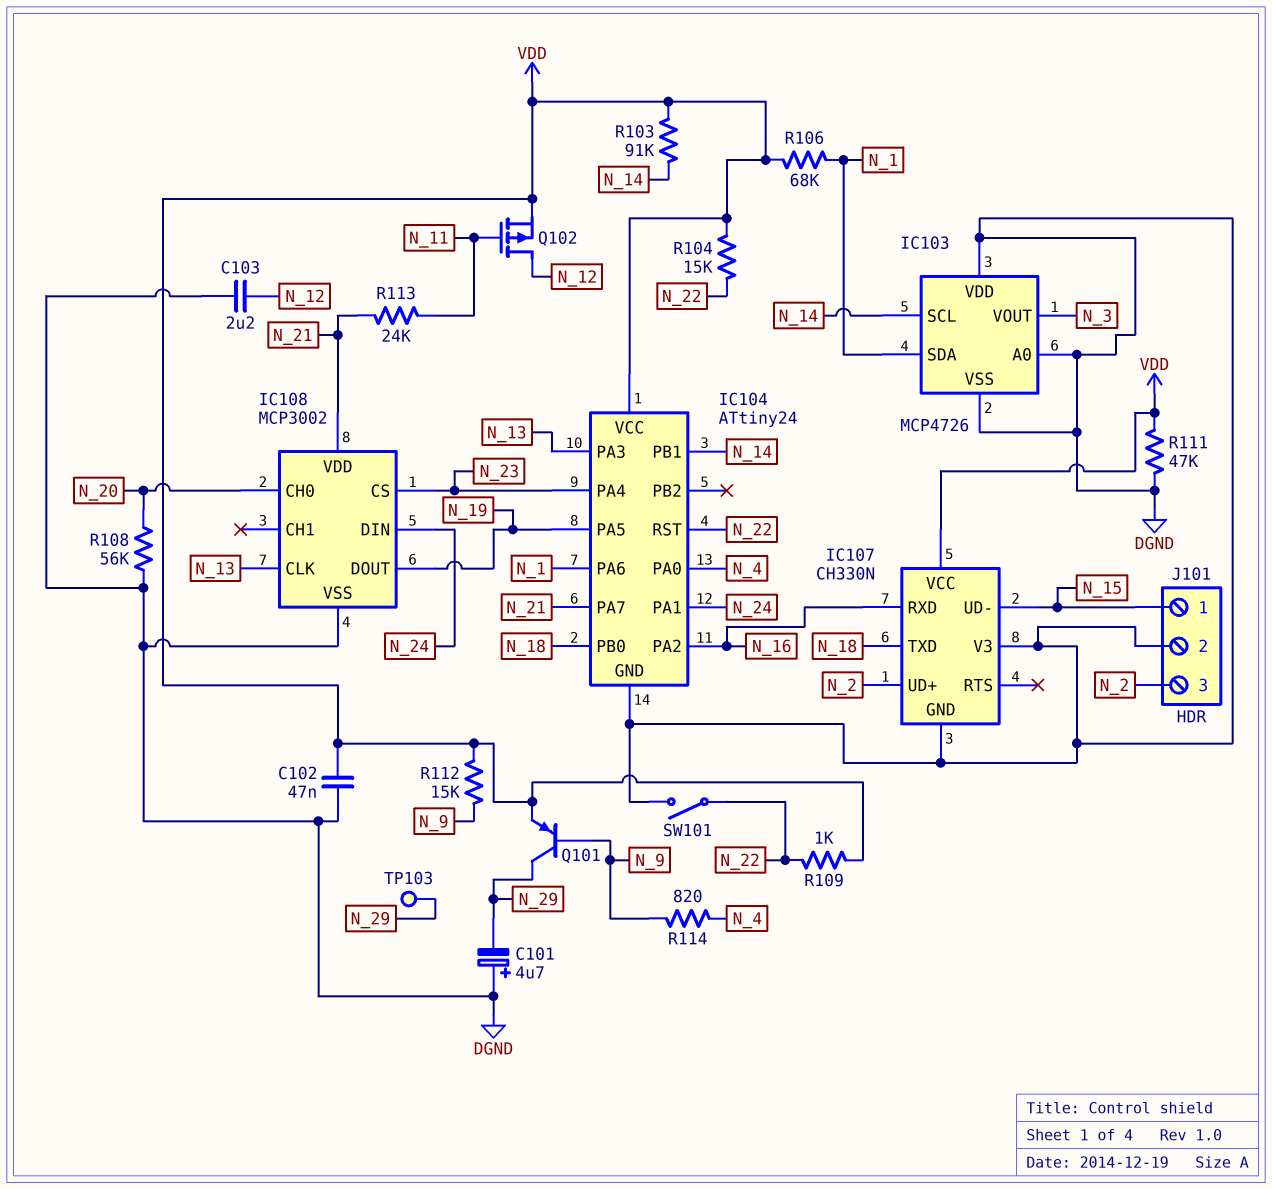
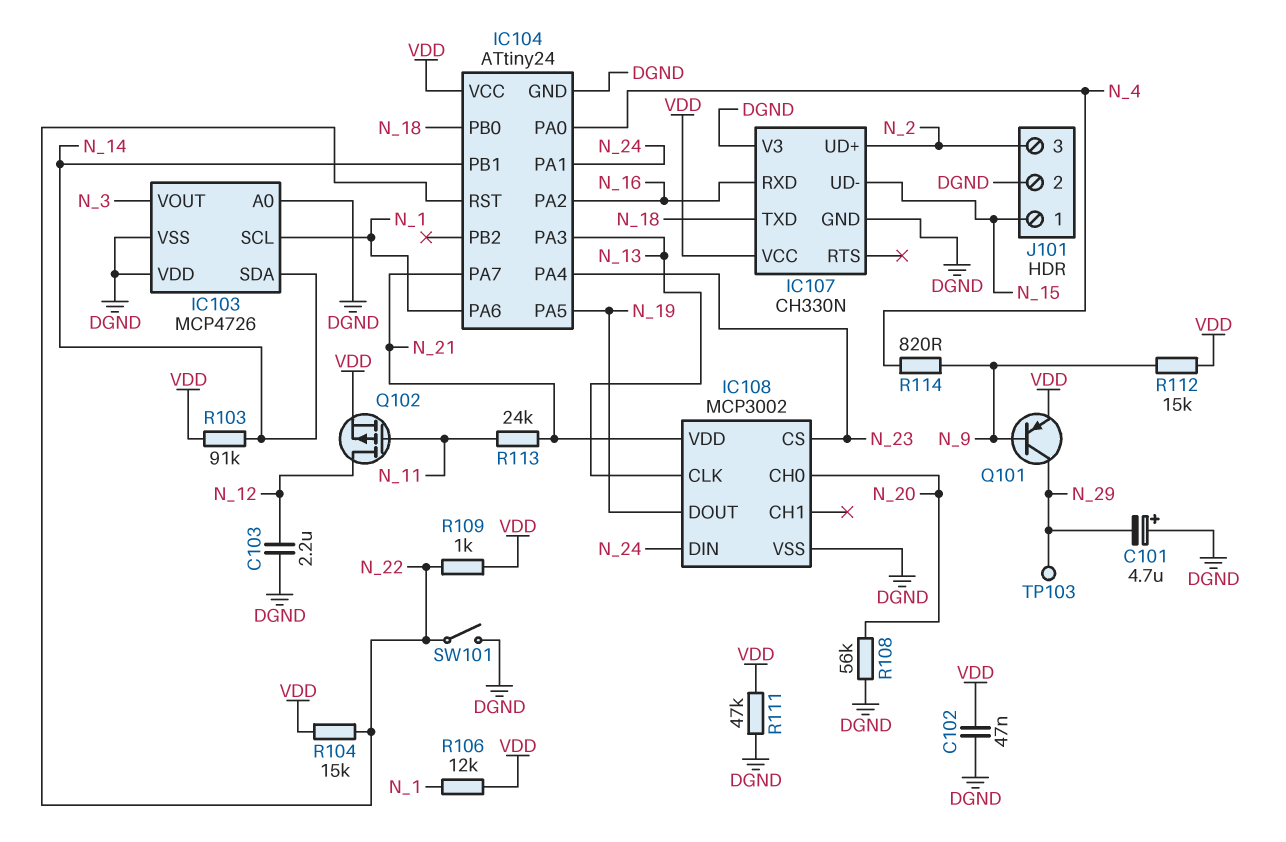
IC103 pin SCL: N_14 -> N_1
IC103 pin SDA: N_1 -> N_14
R106: 68k (N_1, VDD) -> 12k (N_1, VDD)

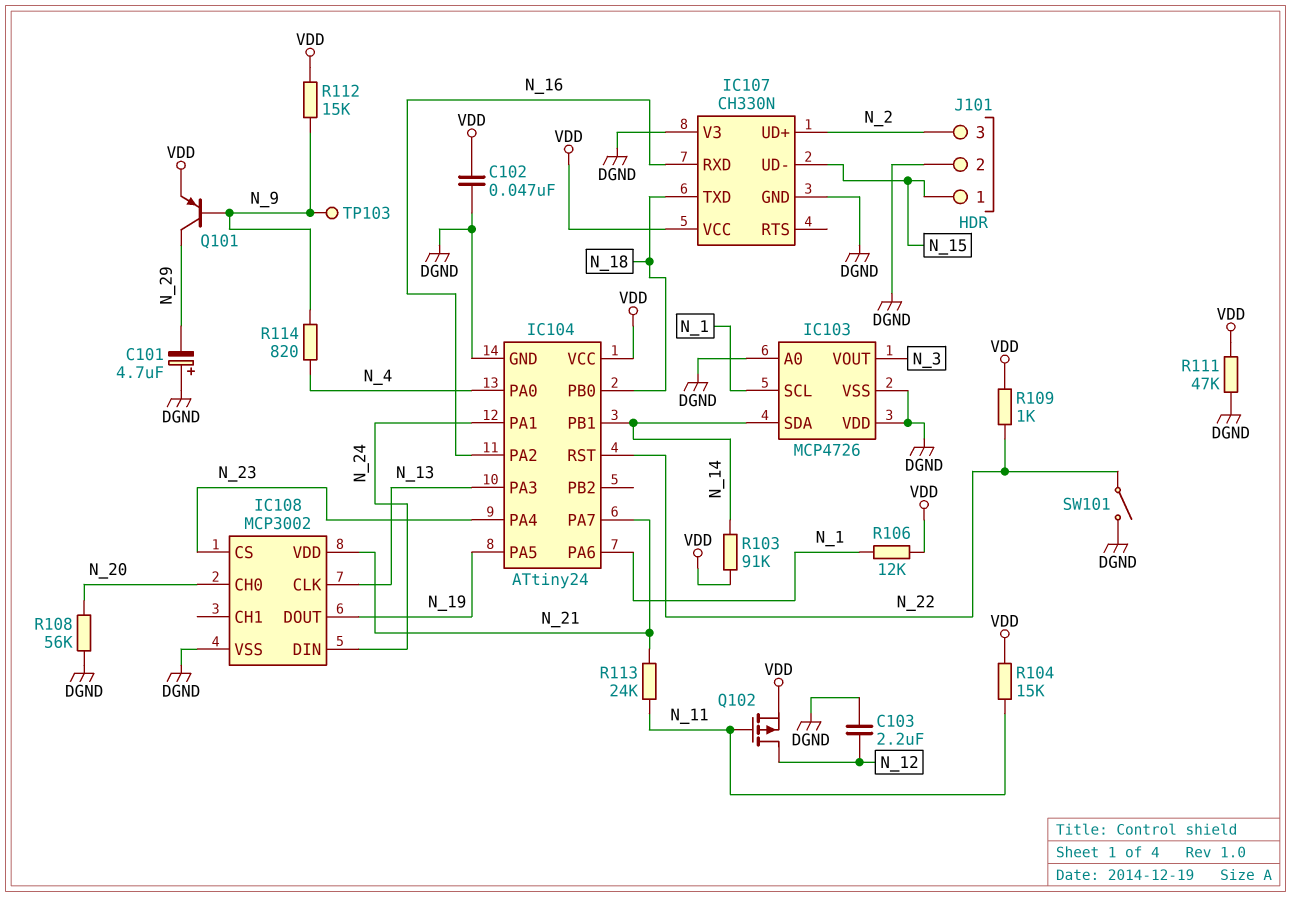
R104: 15k (N_22, VDD) -> 15k (N_11, VDD)
TP103: test point (N_29) -> test point (N_9)

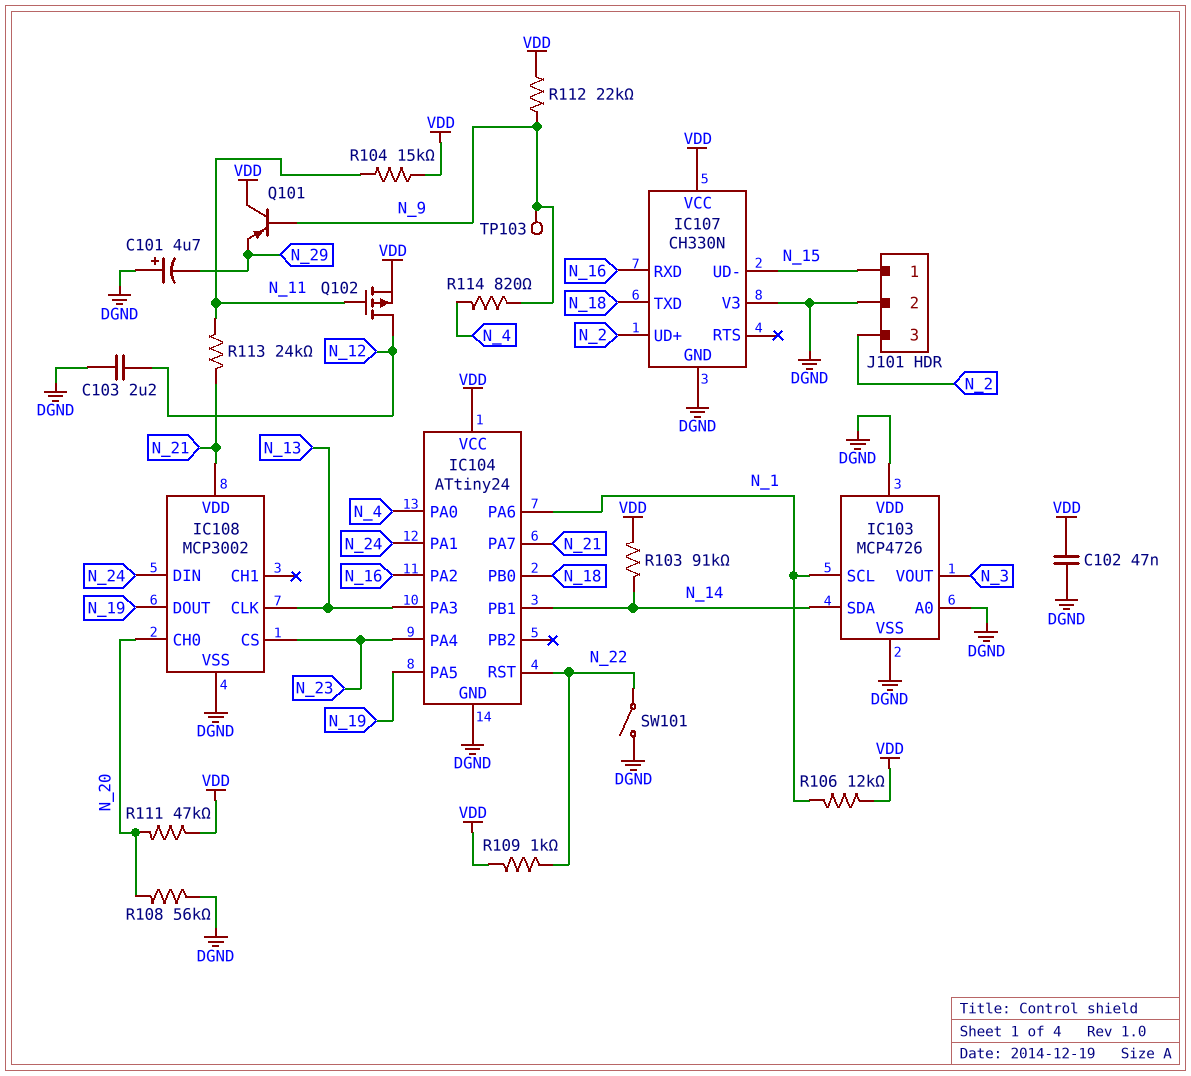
Q101: PNP (B N_9, C N_29, E VDD) -> PNP (B N_9, C VDD, E N_29)
R111: 47k (DGND, VDD) -> 47k (N_20, VDD)
R112: 15k (N_9, VDD) -> 22k (N_9, VDD)

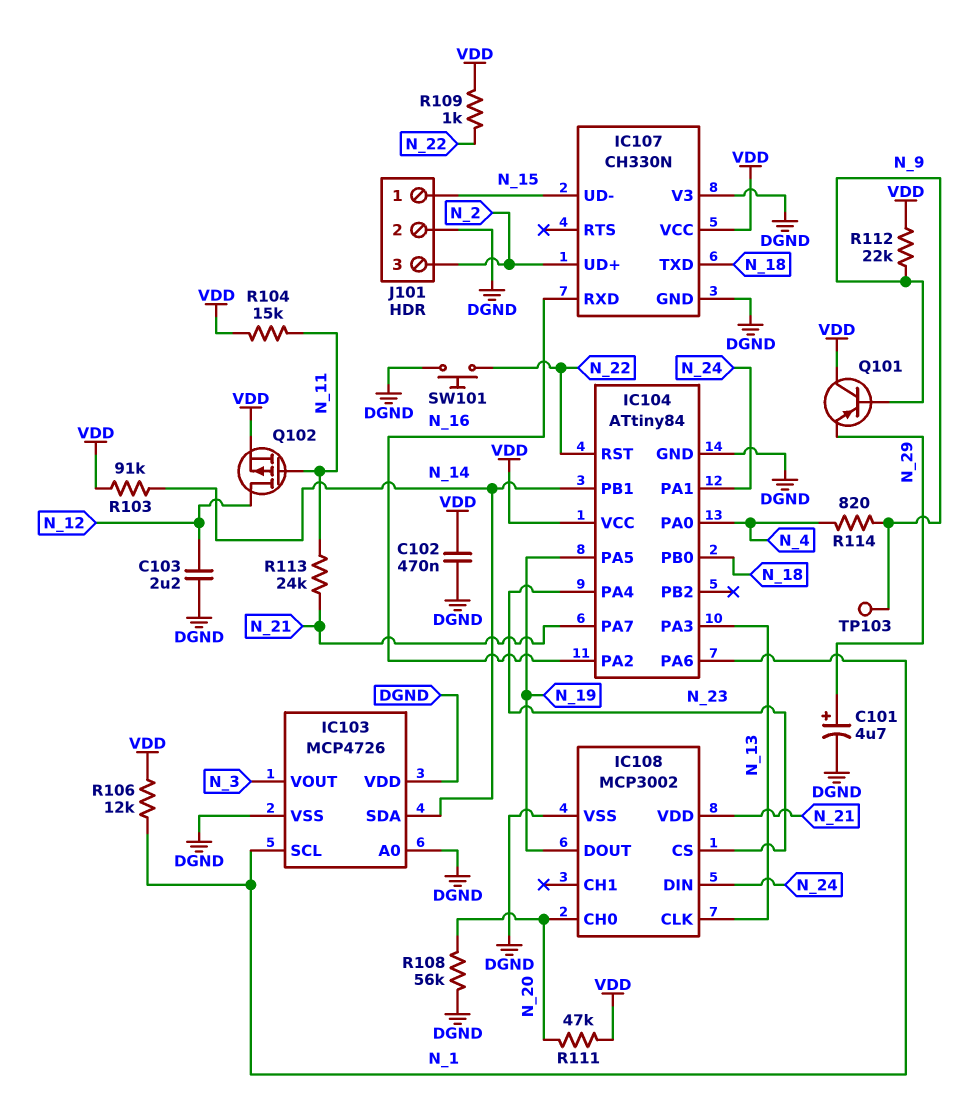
C101: 4.7uF (plus DGND, minus N_29) -> 4.7uF (plus N_29, minus DGND)
C102: 47nF (DGND, VDD) -> 470nF (DGND, VDD)
IC104: ATtiny24 -> ATtiny84
SW101: switch (DGND, N_22) -> button (DGND, N_22)

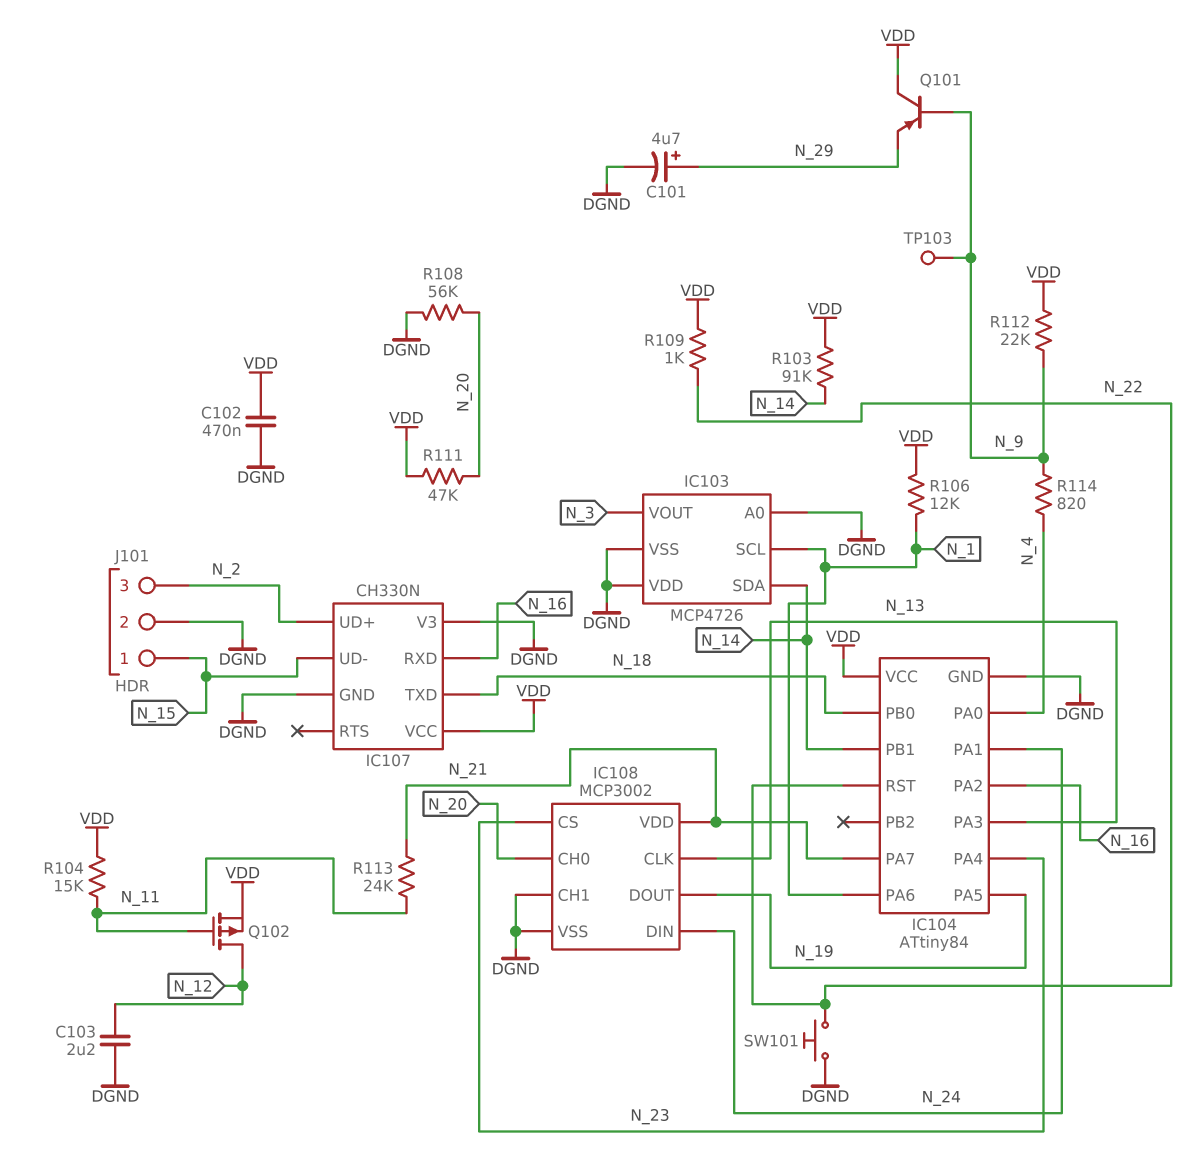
IC108 pin CH1: none -> DGND

